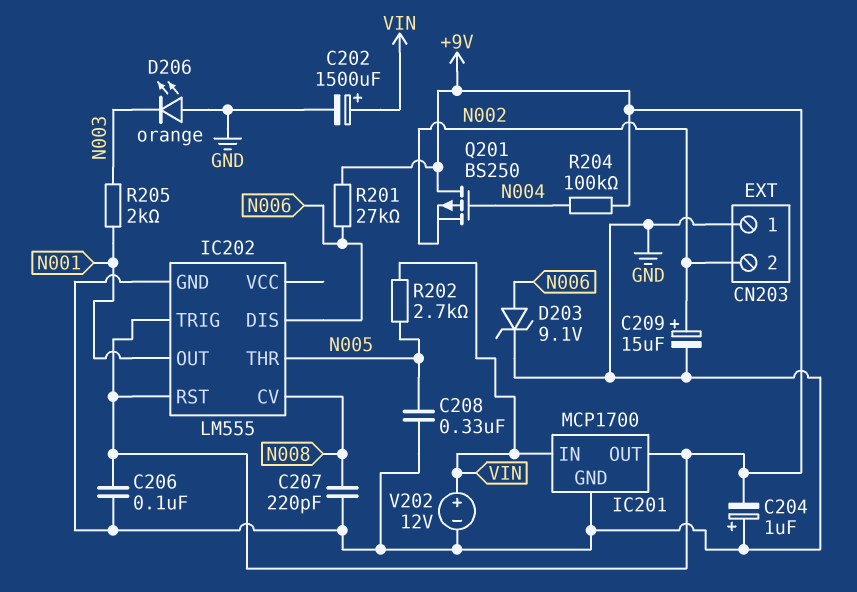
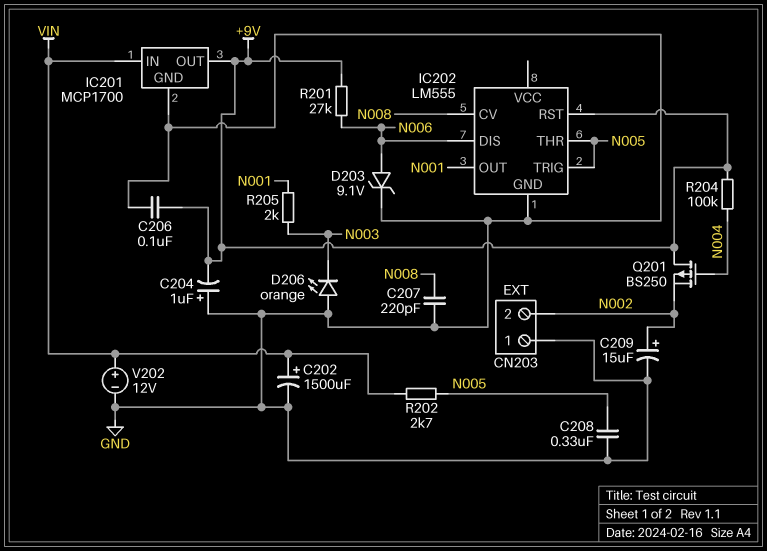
IC202 pin TRIG: +9V -> N005

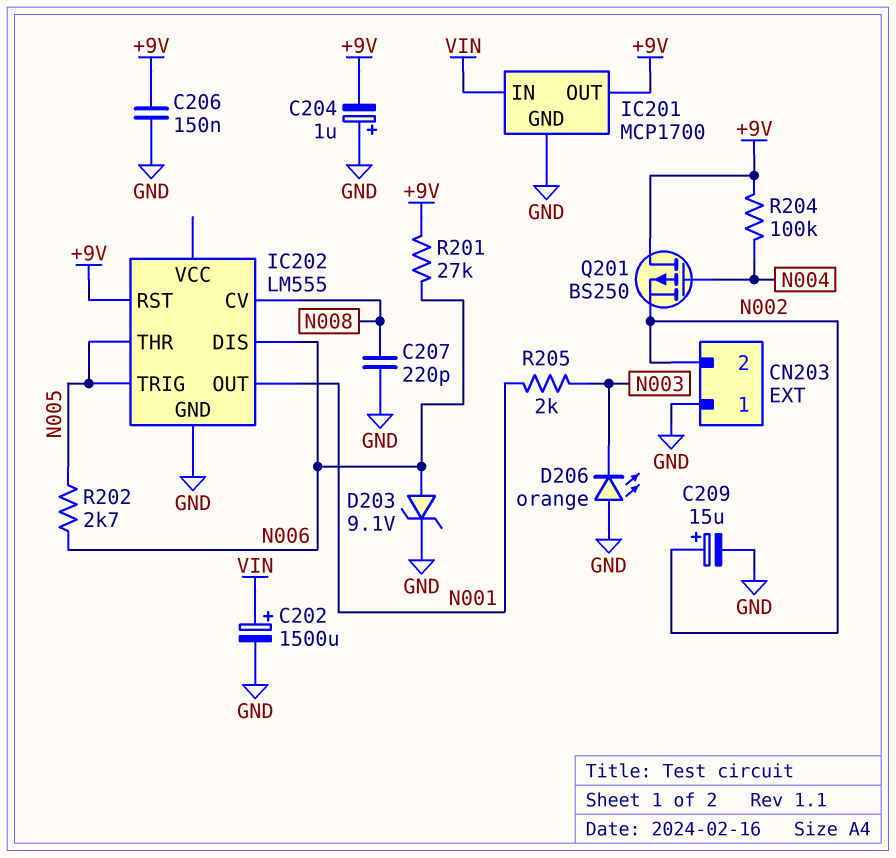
C206: 100nF (+9V, GND) -> 150nF (+9V, GND)
C208: 330nF (GND, N005) -> none
R202: 2.7k (N005, VIN) -> 2.7k (N005, N006)
V202: 12V (plus VIN, minus GND) -> none

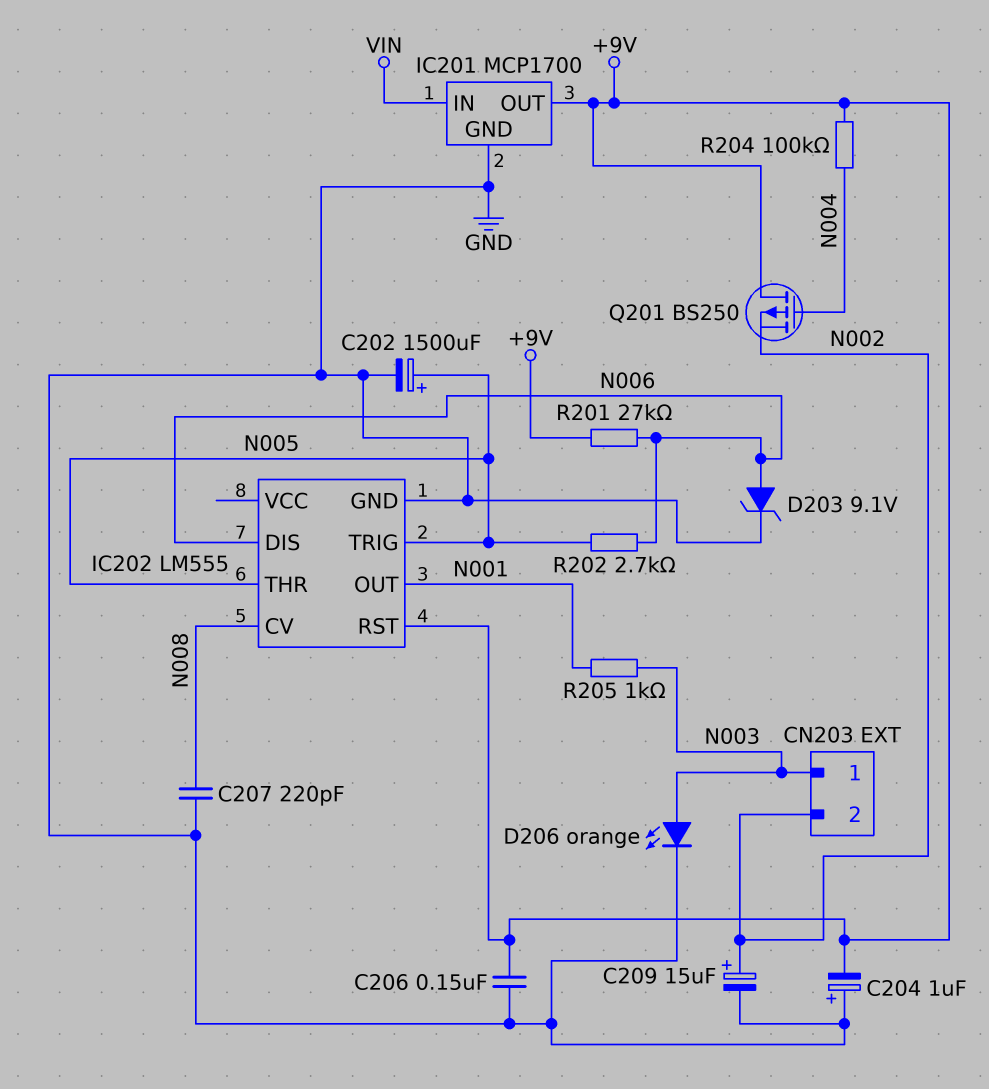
C202: 1500uF (plus VIN, minus GND) -> 1500uF (plus N005, minus GND)
CN203 pin 1: GND -> N003
D206: LED orange (A GND, K N003) -> LED orange (A N003, K GND)
R205: 2k (N001, N003) -> 1k (N001, N003)

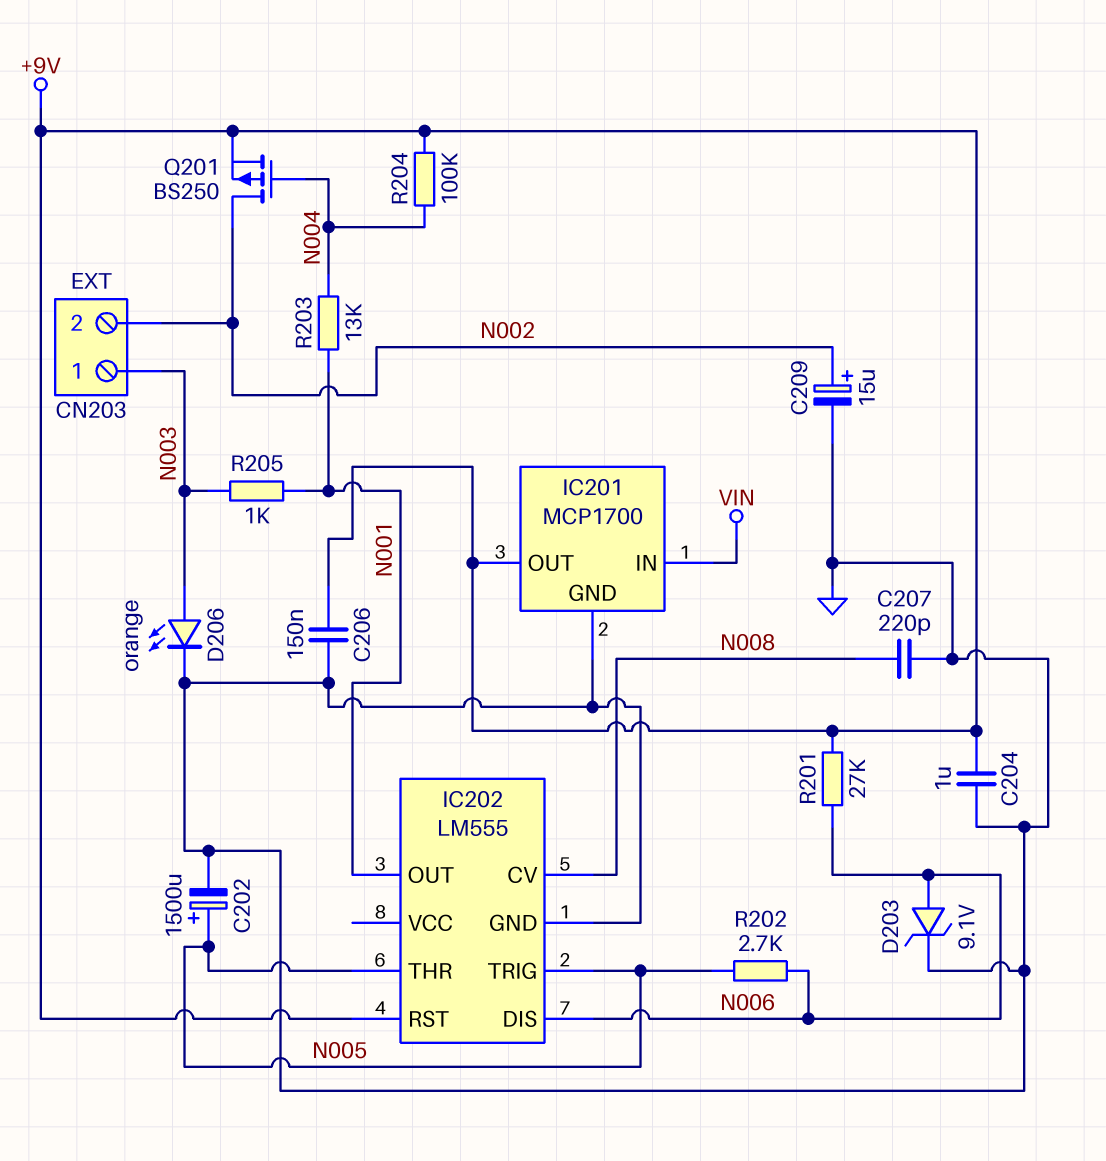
C204: 1uF (plus GND, minus +9V) -> 1uF (+9V, GND)
Q201: PMOS BS250 (G N004, D +9V, S N002) -> PMOS BS250 (G N004, D N002, S +9V)
R203: none -> 13k (N001, N004)

